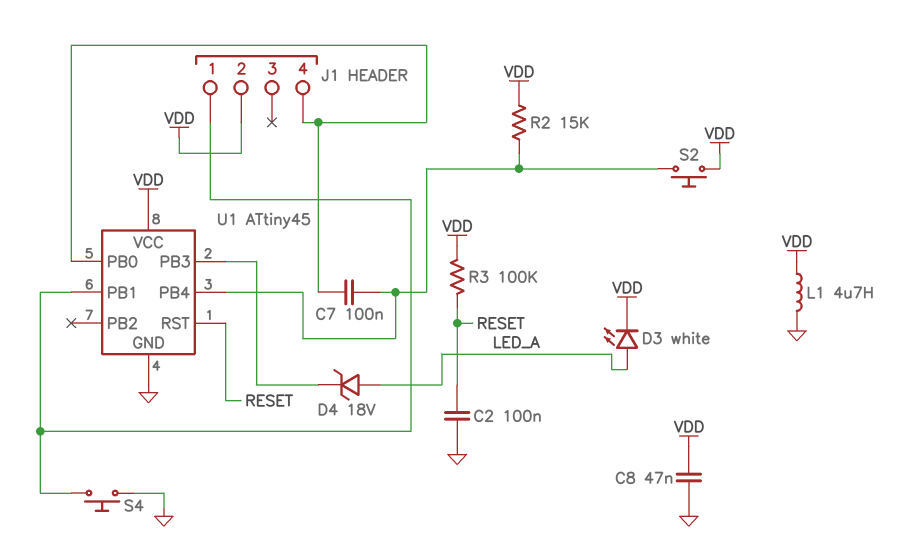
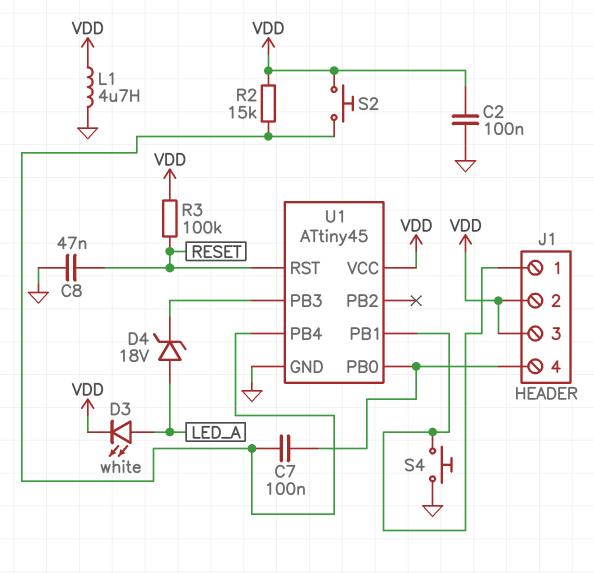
C2: 100nF (GND, RESET) -> 100nF (GND, VDD)
C8: 47nF (GND, VDD) -> 47nF (GND, RESET)
J1 pin 3: none -> VDD

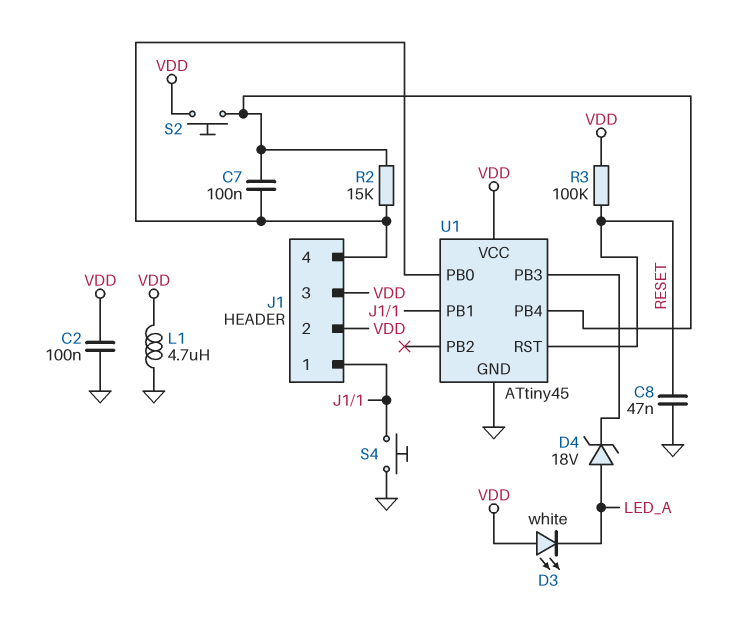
D3: LED white (A LED_A, K VDD) -> LED white (A VDD, K LED_A)
R2: 15k (U1/PB4, VDD) -> 15k (J1/4, U1/PB4)

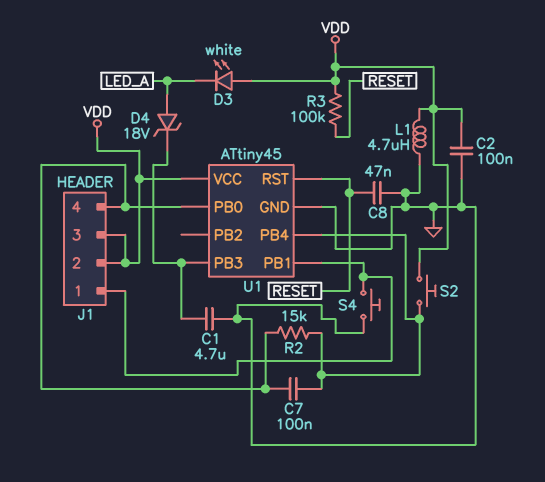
C1: none -> 4.7uF (GND, U1/PB3)

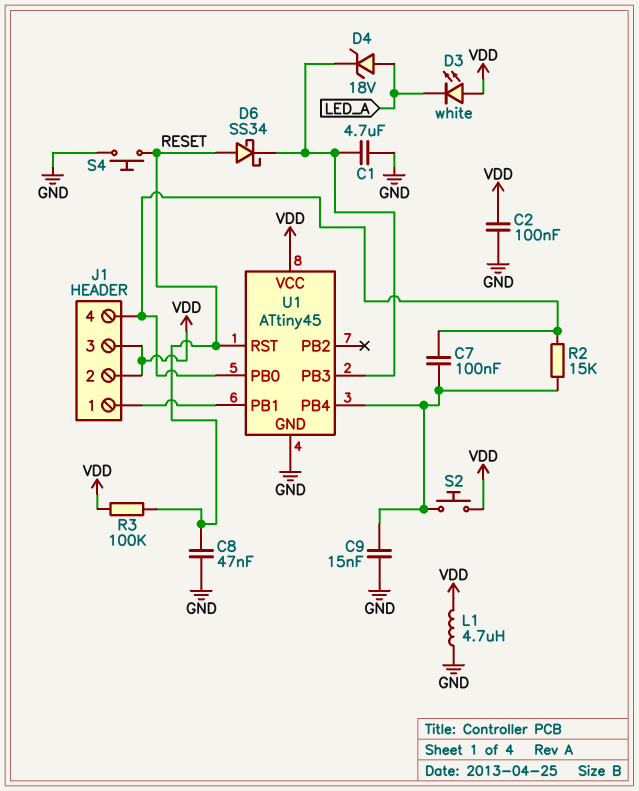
C9: none -> 15nF (GND, U1/PB4)
D6: none -> schottky SS34 (A RESET, K U1/PB3)
S4: button (GND, J1/1) -> button (GND, RESET)

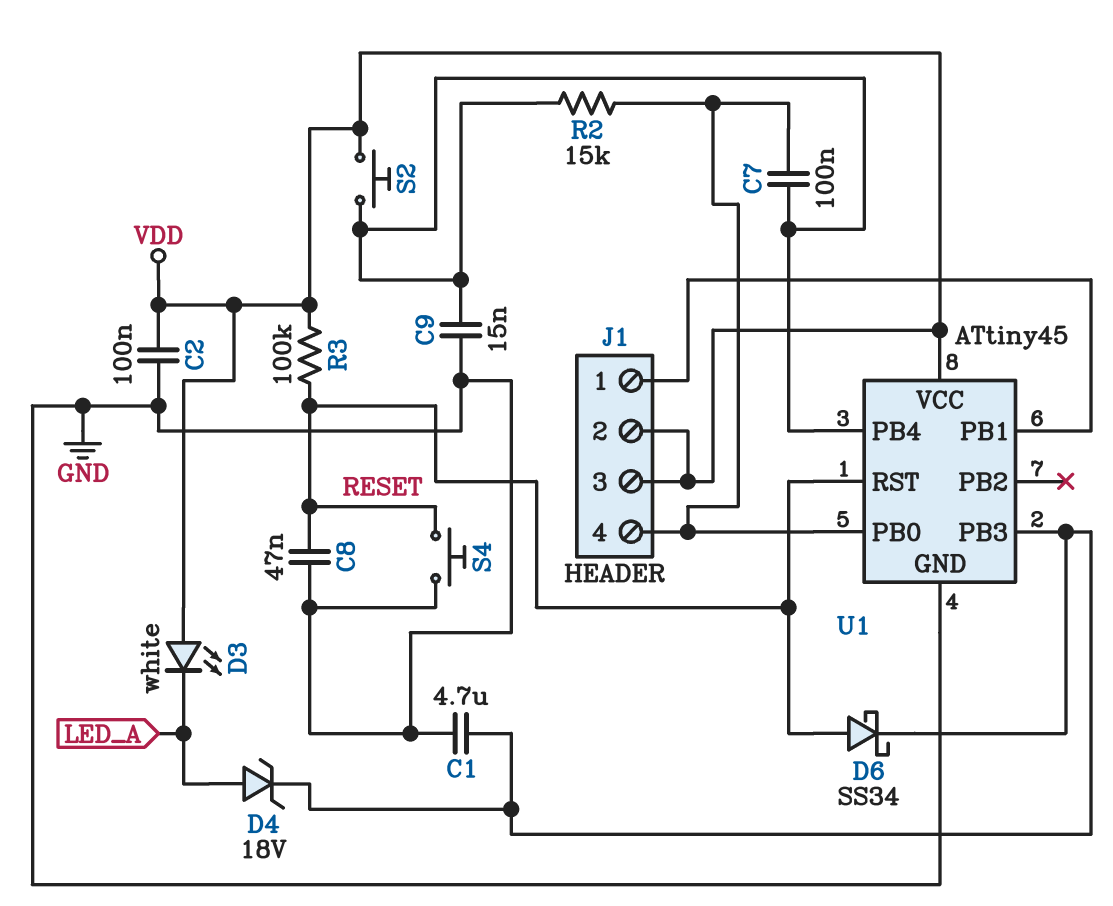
L1: 4.7uH (GND, VDD) -> none

